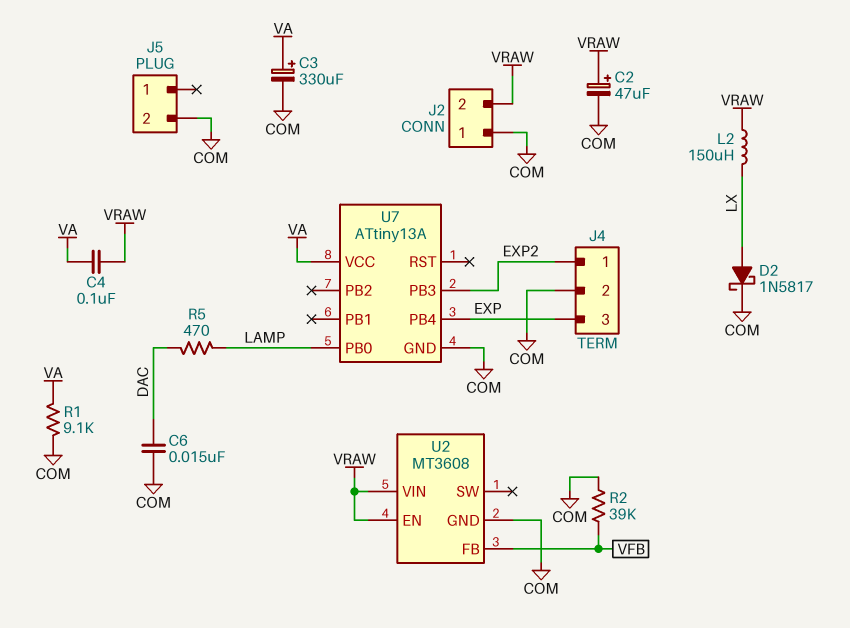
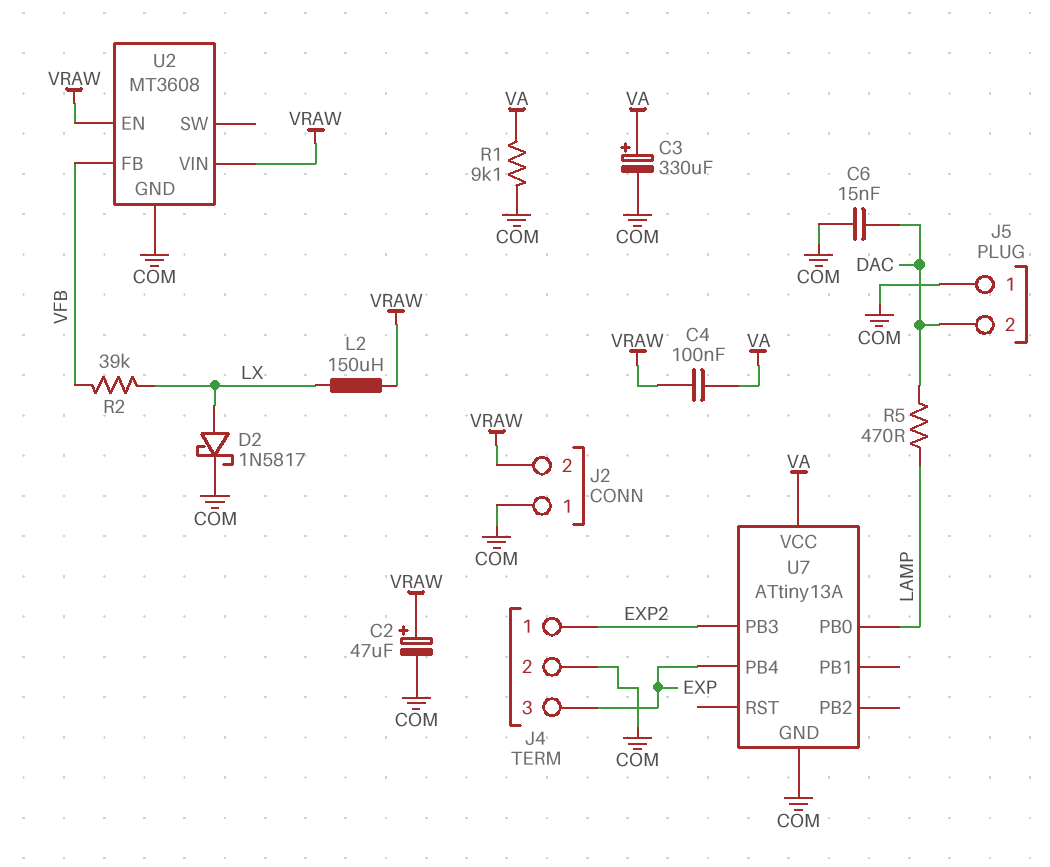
J5 pin 1: none -> COM
J5 pin 2: COM -> DAC
R2: 39k (COM, VFB) -> 39k (LX, VFB)

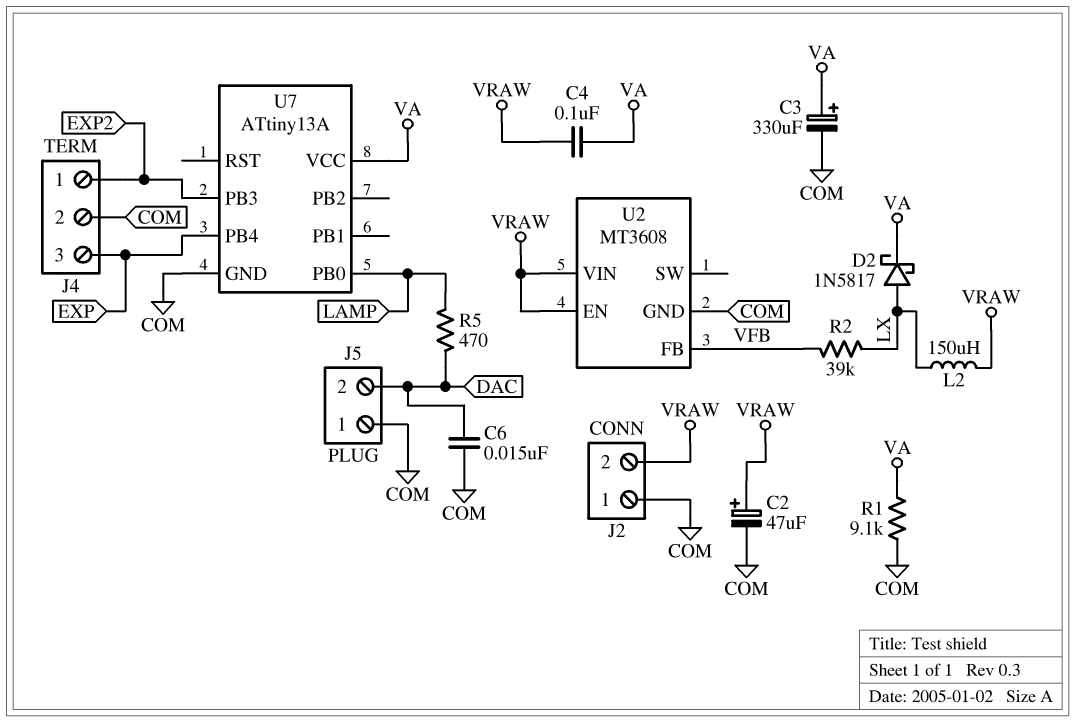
D2: schottky 1N5817 (A LX, K COM) -> schottky 1N5817 (A LX, K VA)

